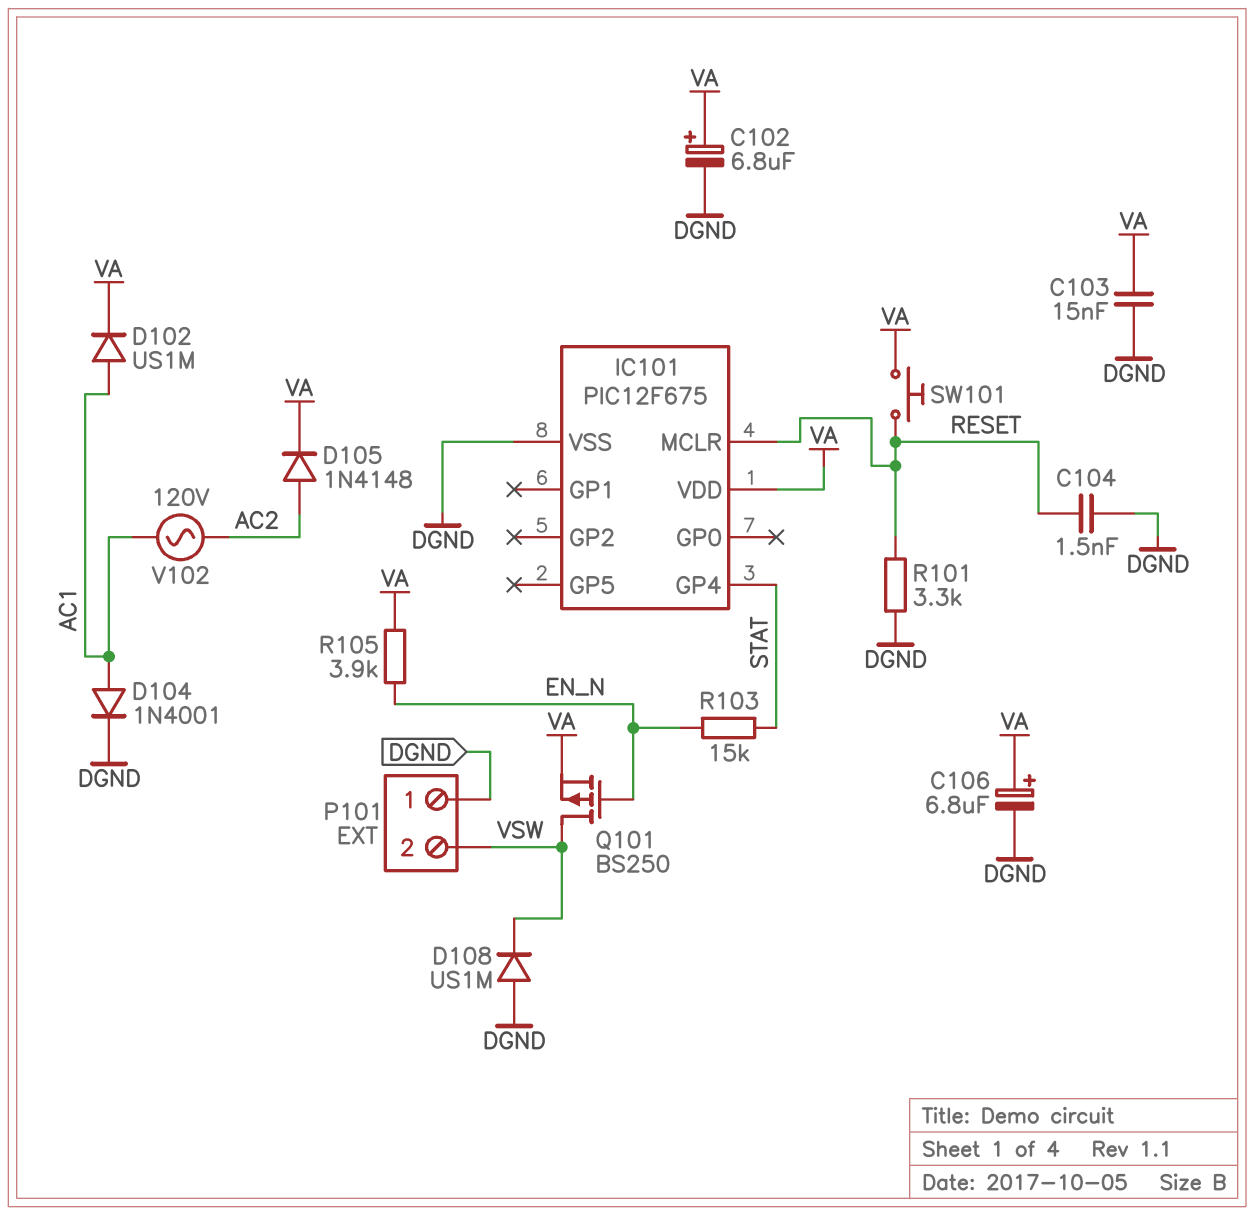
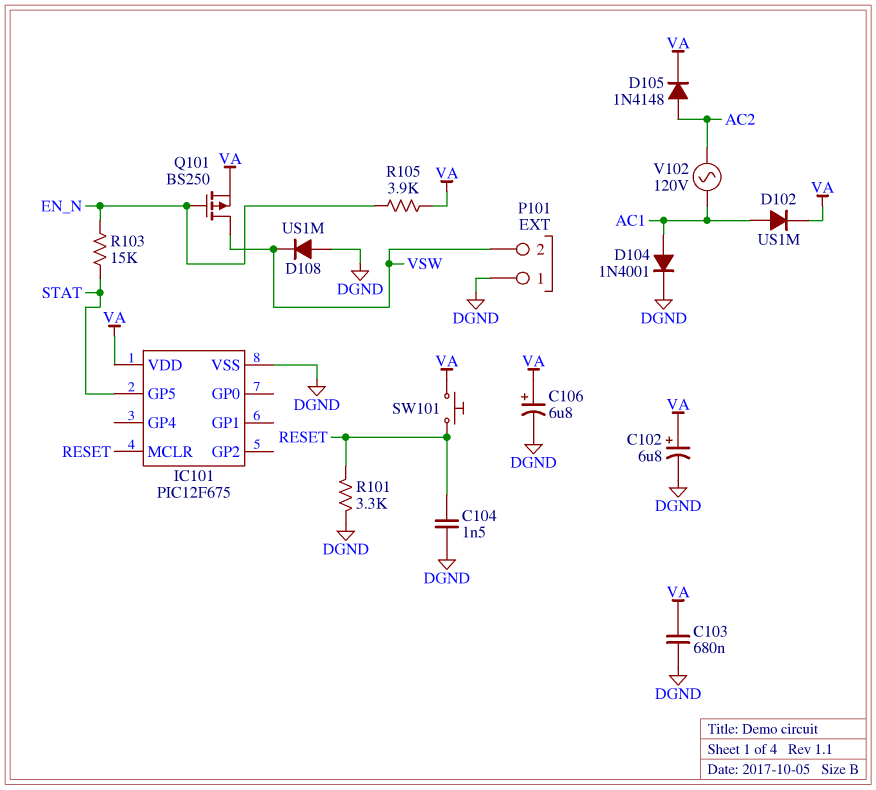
C103: 15nF (DGND, VA) -> 680nF (DGND, VA)
IC101 pin GP4: STAT -> none
IC101 pin GP5: none -> STAT

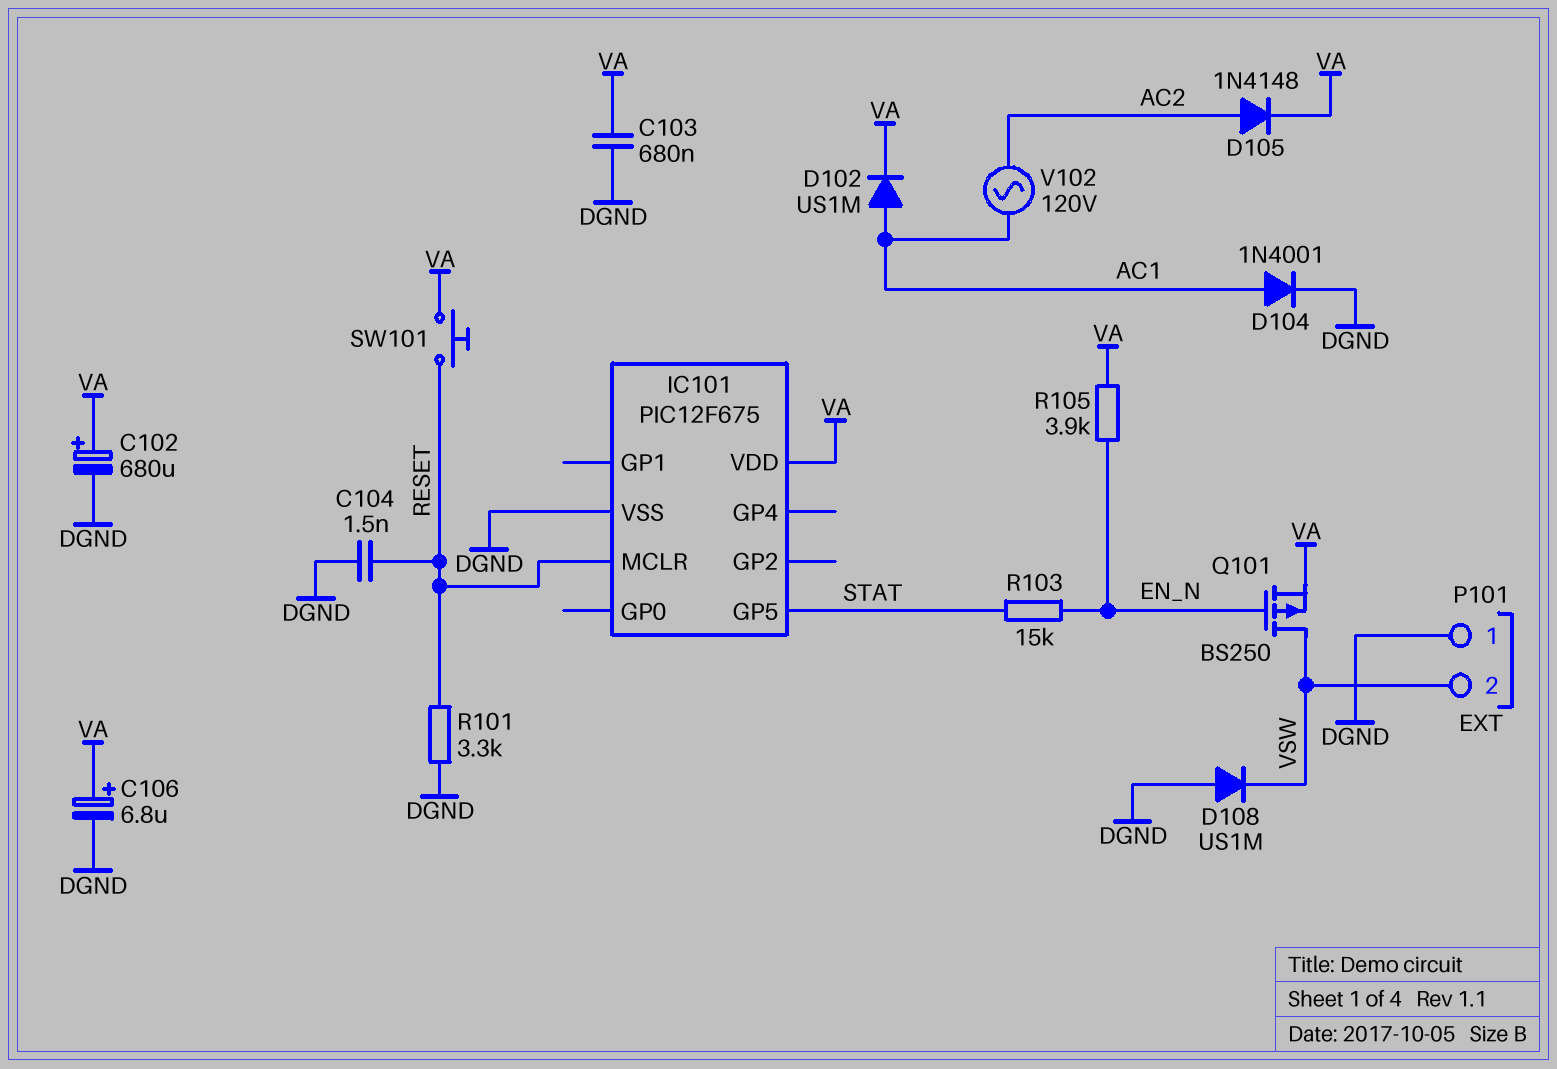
C102: 6.8uF (plus VA, minus DGND) -> 680uF (plus VA, minus DGND)

